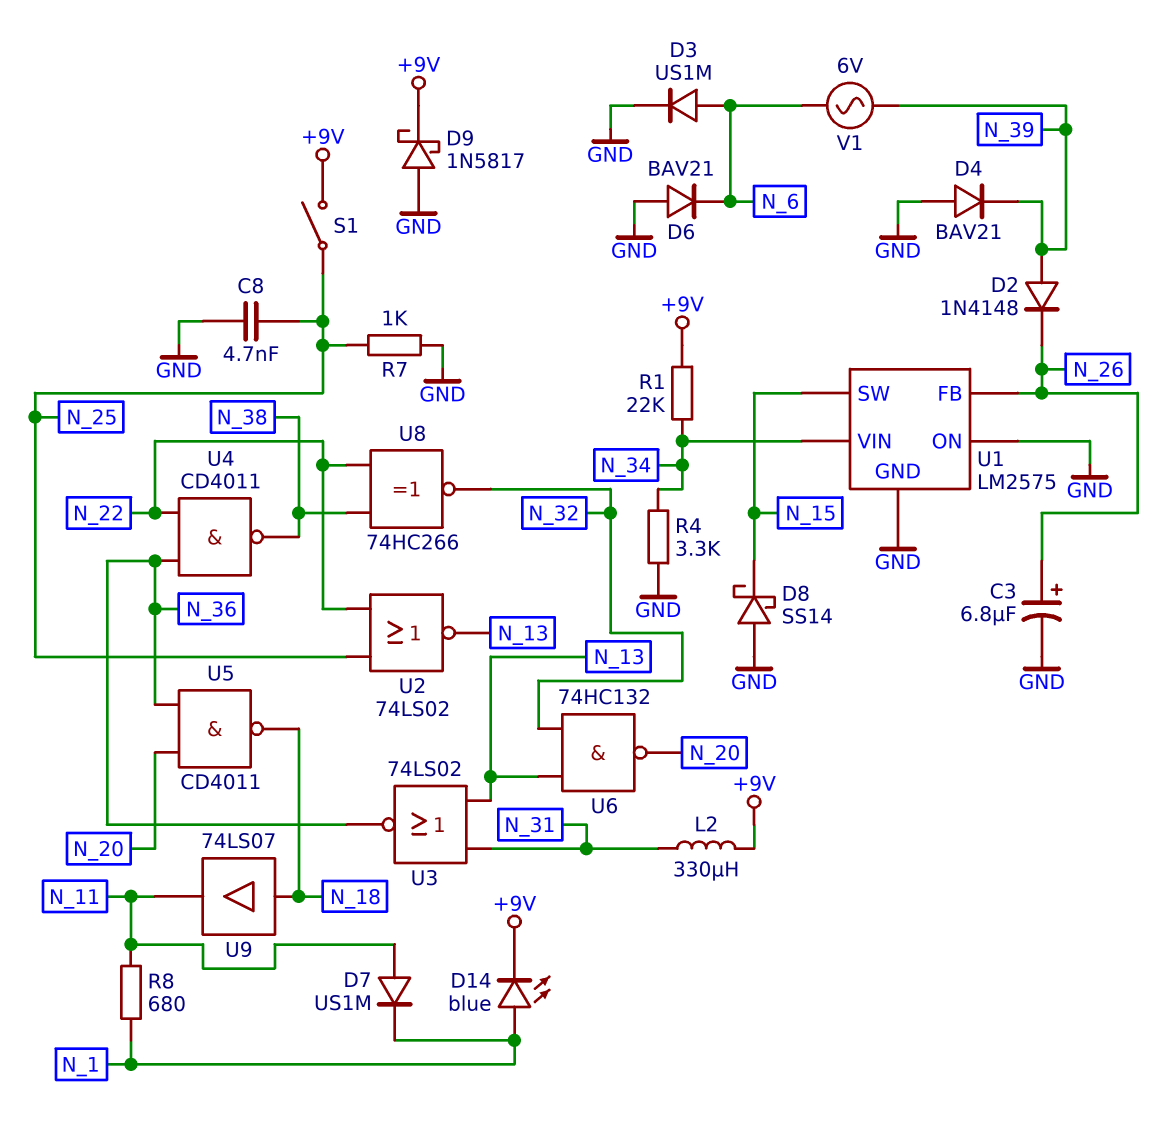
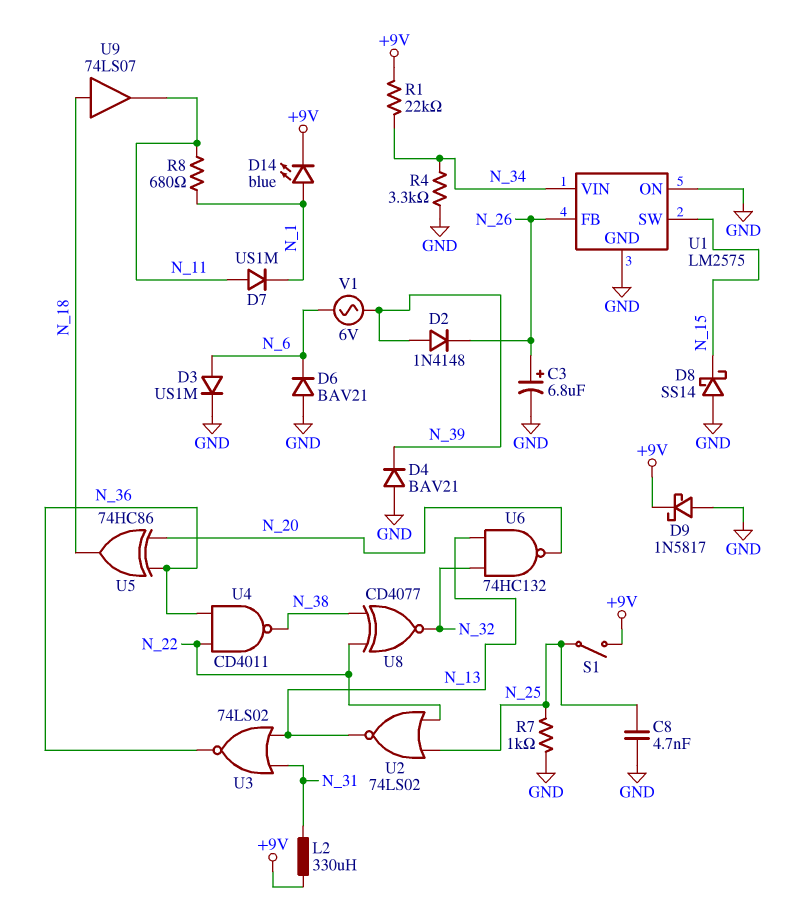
U5: NAND CD4011 (in N_20, in N_36, out N_18) -> XOR 74HC86 (in N_20, in N_36, out N_18)
U8: XNOR 74HC266 (in N_22, in N_38, out N_32) -> XNOR CD4077 (in N_22, in N_38, out N_32)

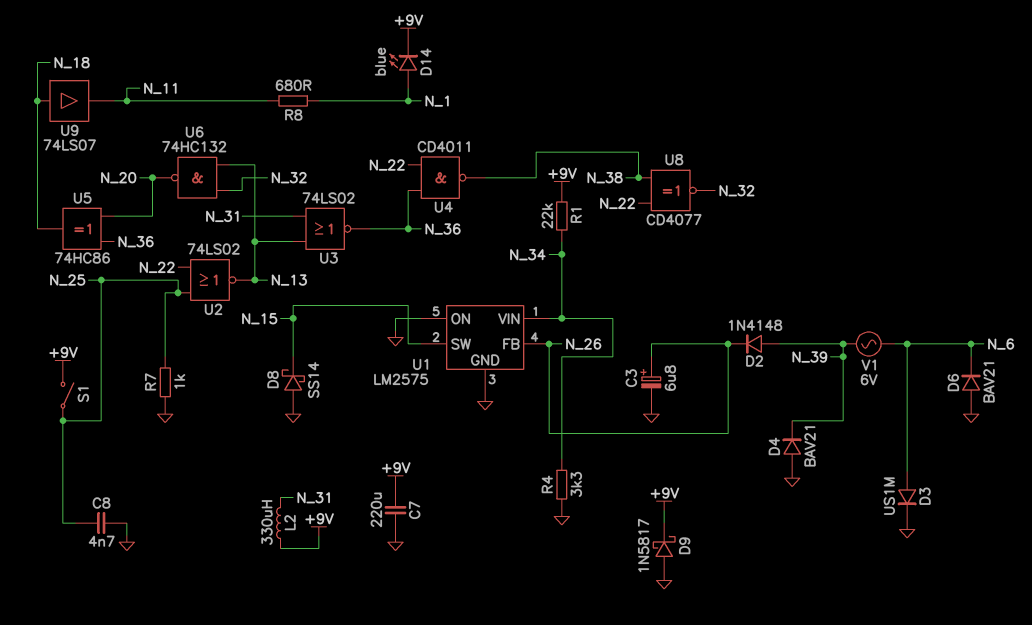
C7: none -> 220uF (+9V, GND)
D7: diode US1M (A N_11, K N_1) -> none

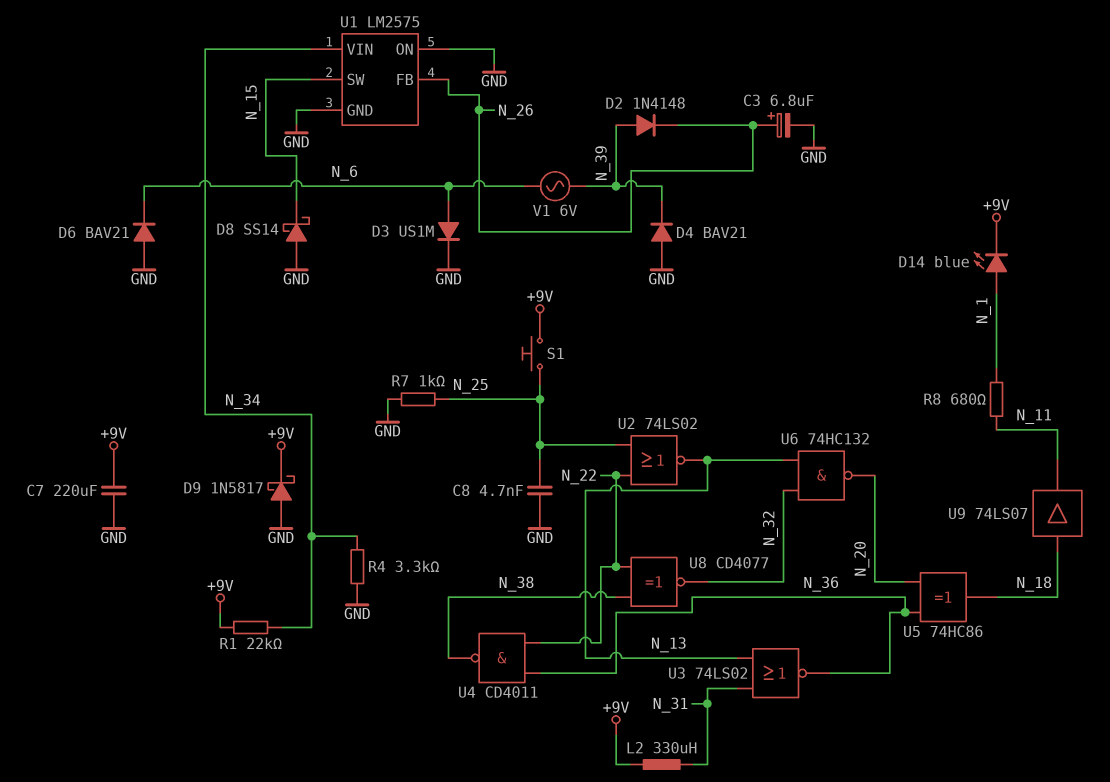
S1: switch (+9V, N_25) -> button (+9V, N_25)

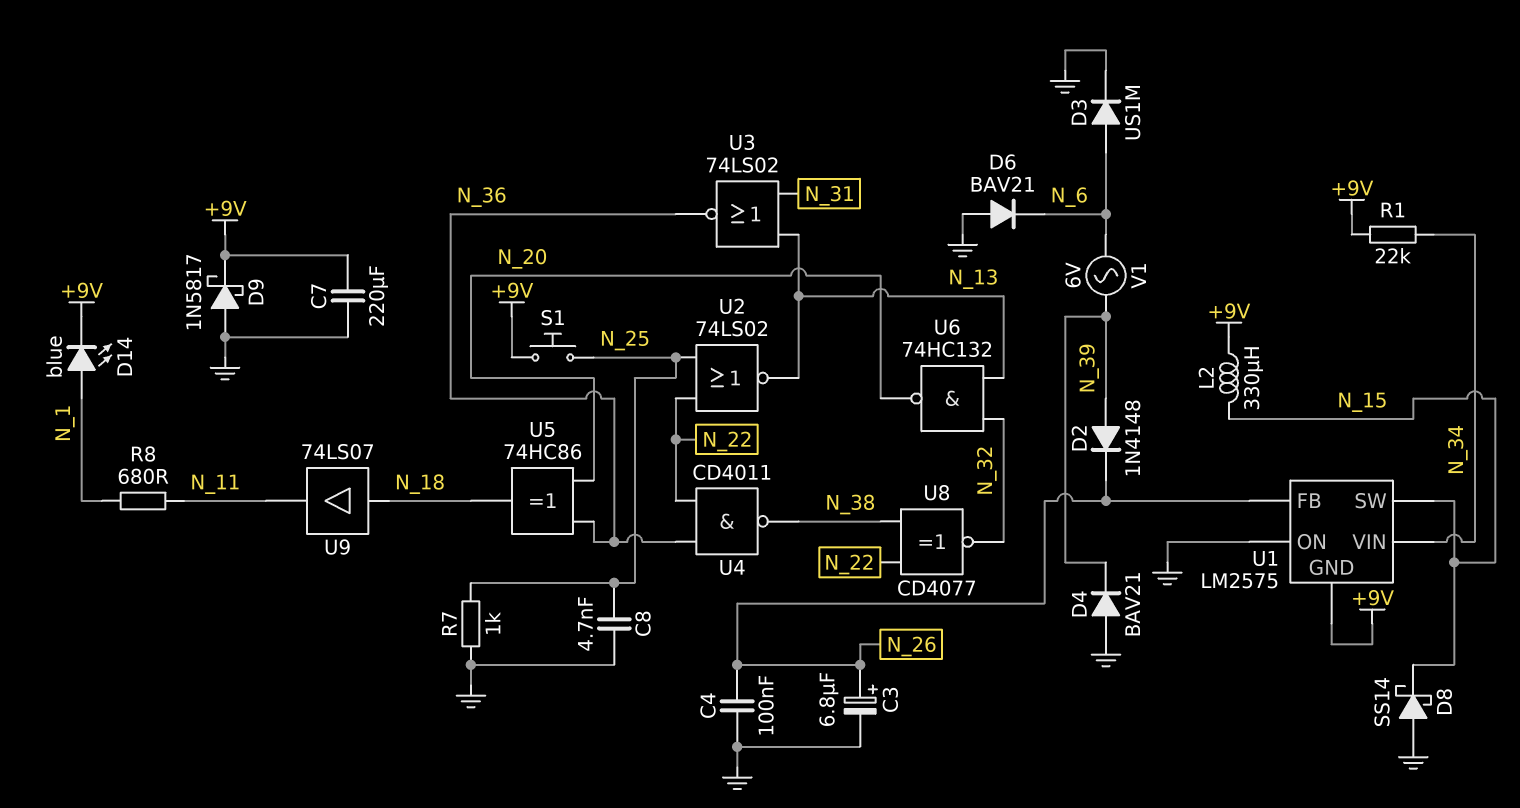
C4: none -> 100nF (GND, N_26)
L2: 330uH (+9V, N_31) -> 330uH (+9V, N_15)
R4: 3.3k (GND, N_34) -> none
U1 pin GND: GND -> +9V

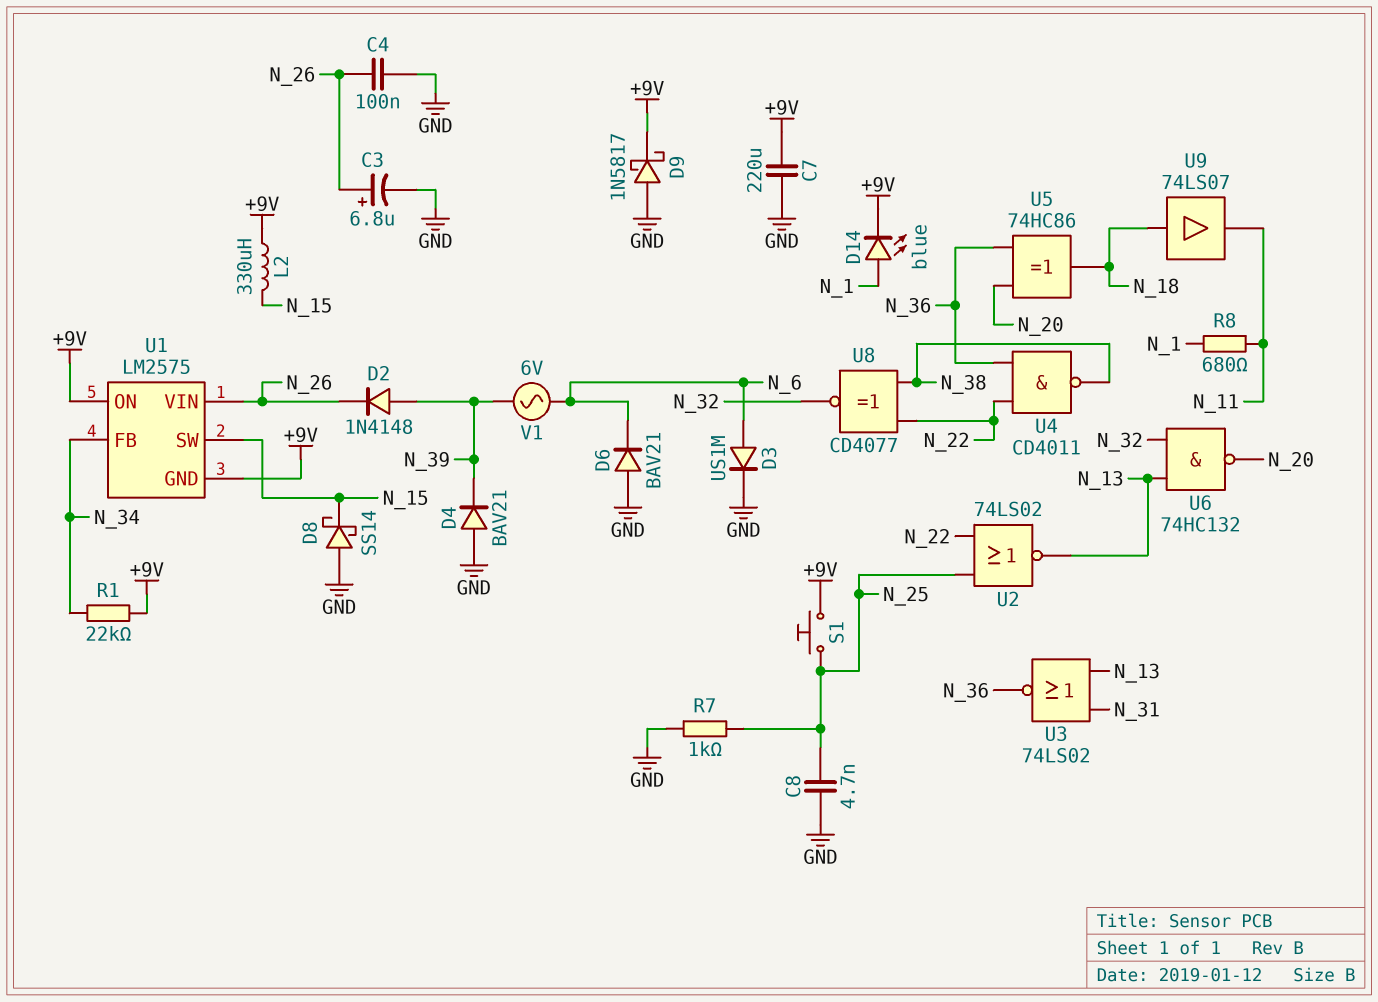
U1 pin FB: N_26 -> N_34
U1 pin ON: GND -> +9V
U1 pin VIN: N_34 -> N_26

